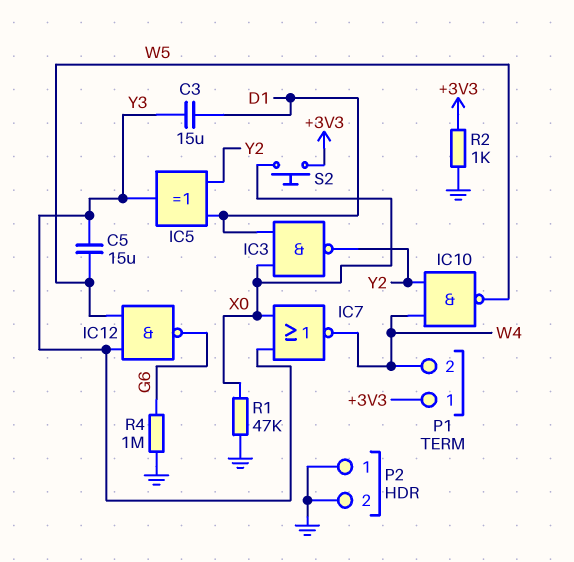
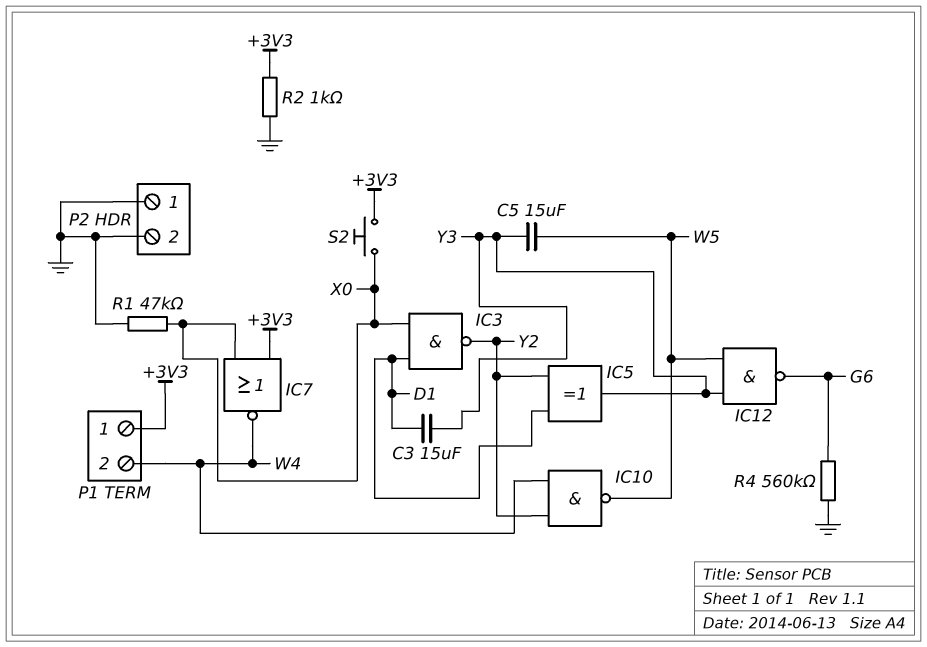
IC7: NOR (in X0, in Y3, out W4) -> NOR (in +3V3, in X0, out W4)
R4: 1M (G6, GND) -> 560k (G6, GND)

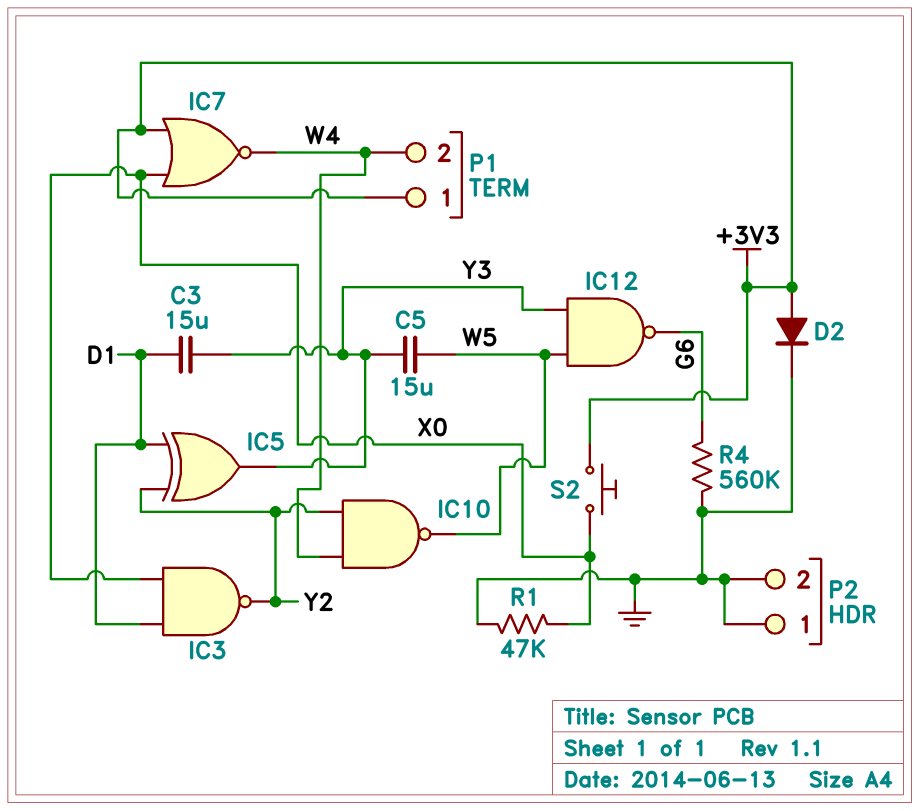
D2: none -> diode (A +3V3, K GND)
R2: 1k (+3V3, GND) -> none

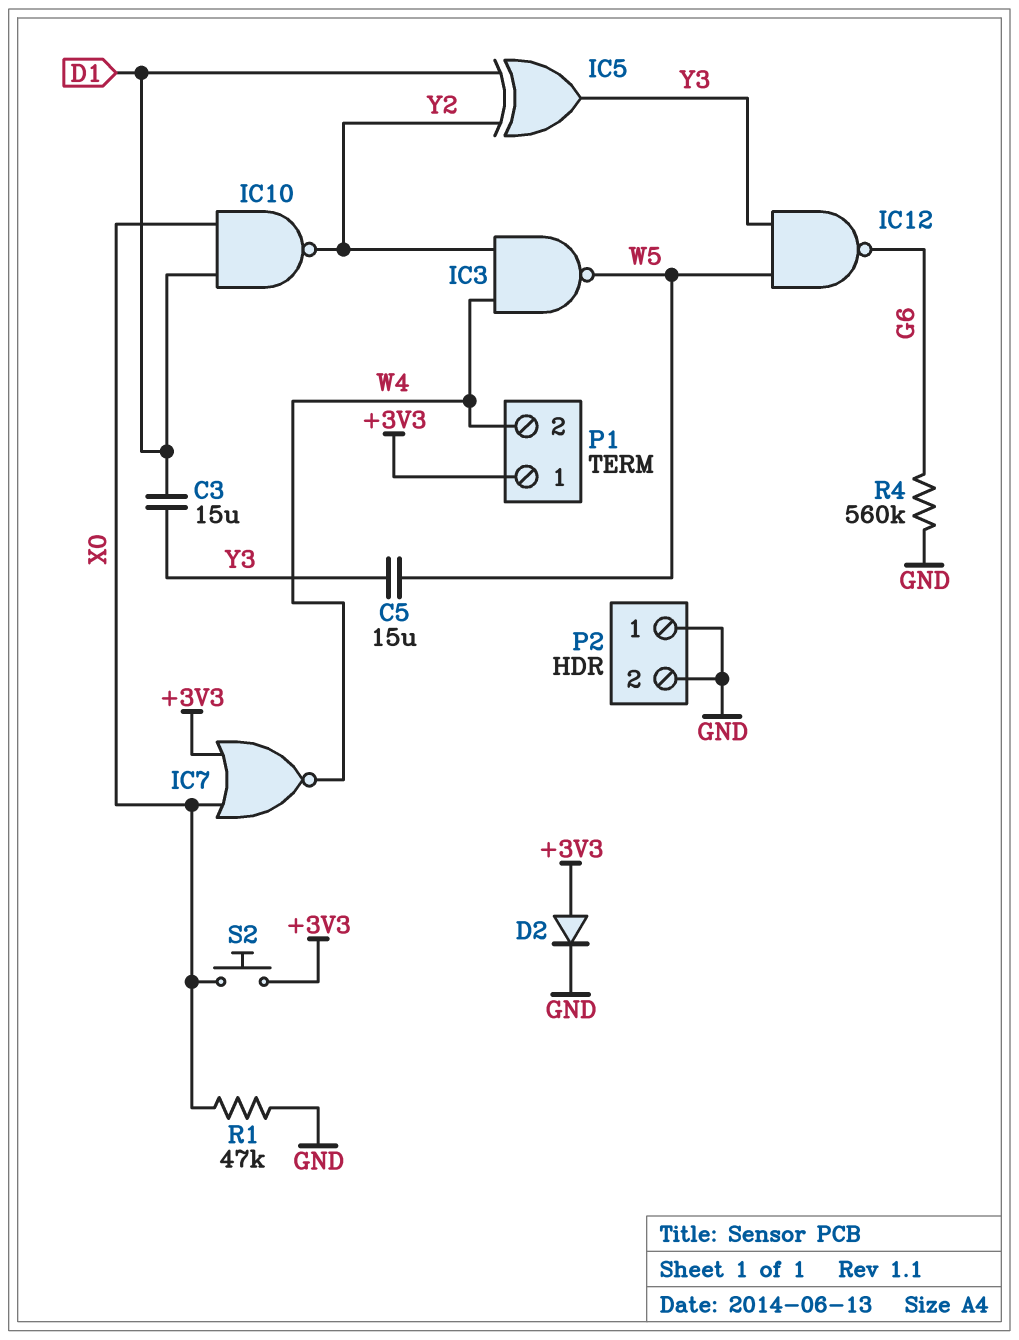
IC3: NAND (in D1, in X0, out Y2) -> NAND (in W4, in Y2, out W5)
IC10: NAND (in W4, in Y2, out W5) -> NAND (in D1, in X0, out Y2)

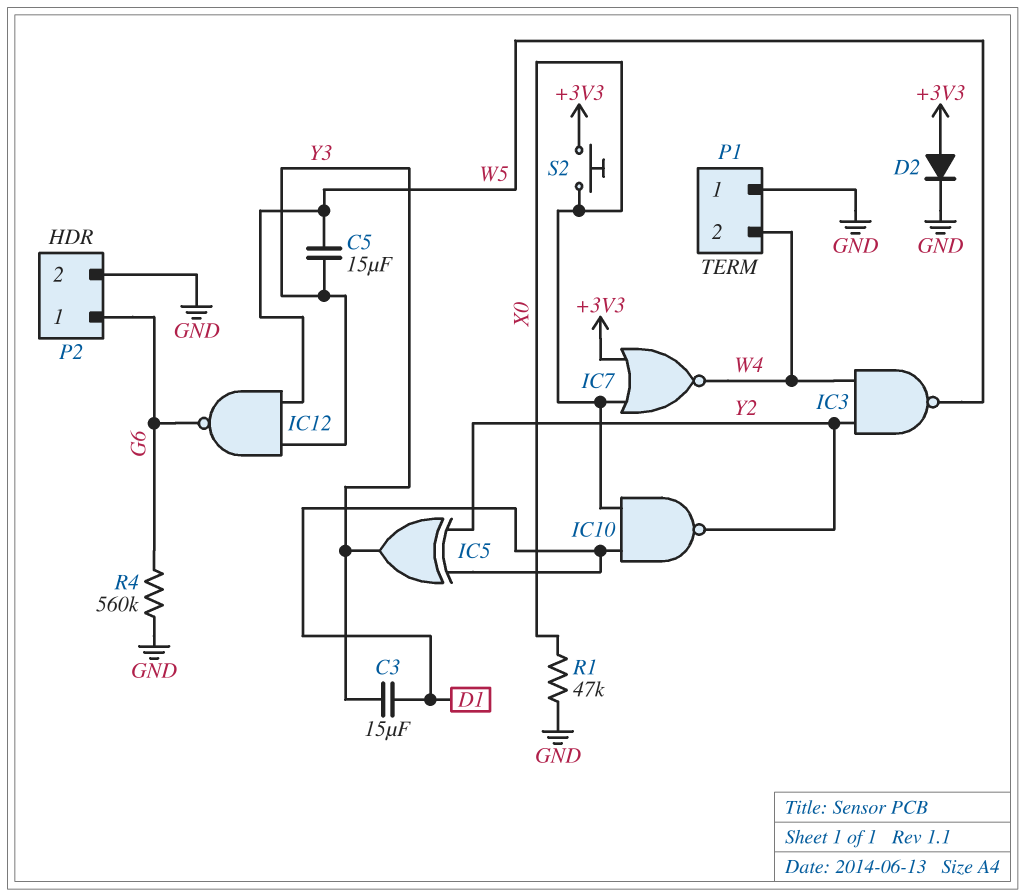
P1 pin 1: +3V3 -> GND
P2 pin 1: GND -> G6

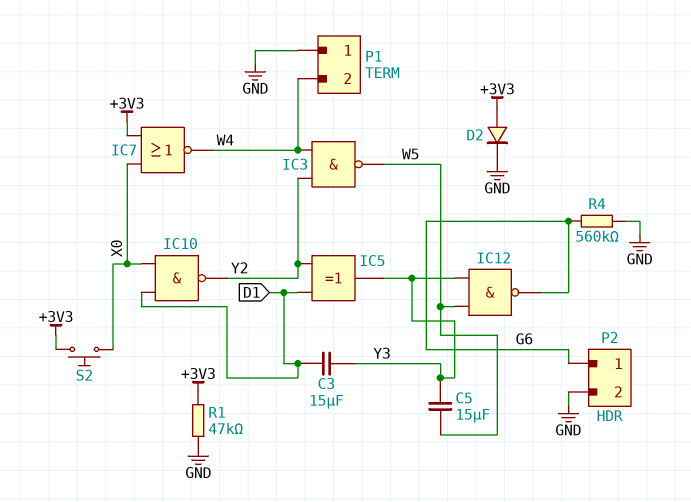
R1: 47k (GND, X0) -> 47k (+3V3, GND)

